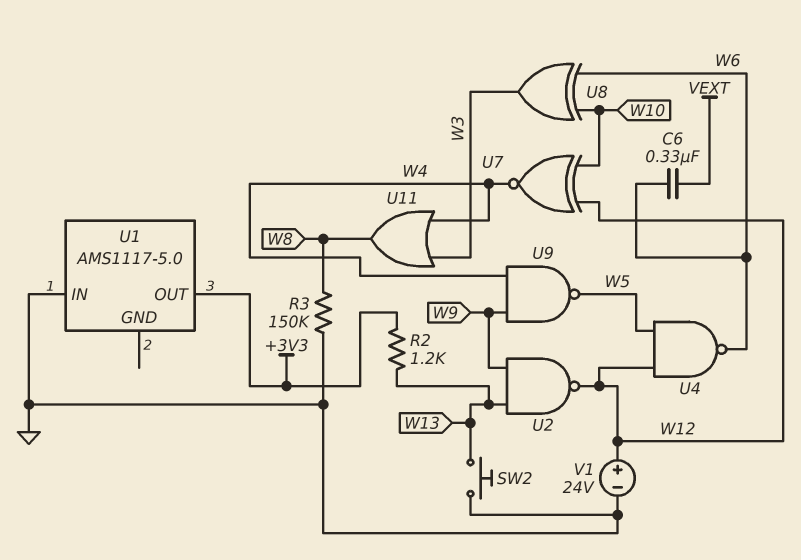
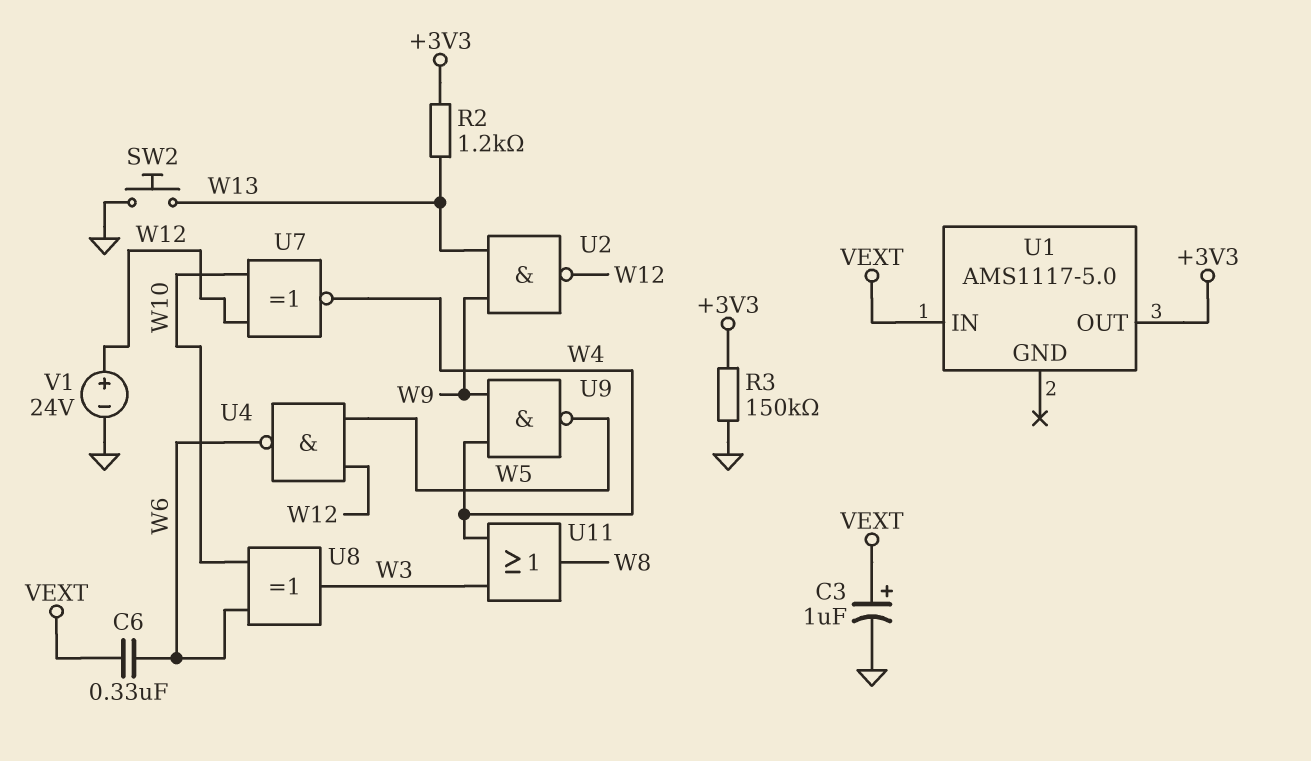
C3: none -> 1uF (plus VEXT, minus GND)
R3: 150k (GND, W8) -> 150k (+3V3, GND)
U1 pin IN: GND -> VEXT

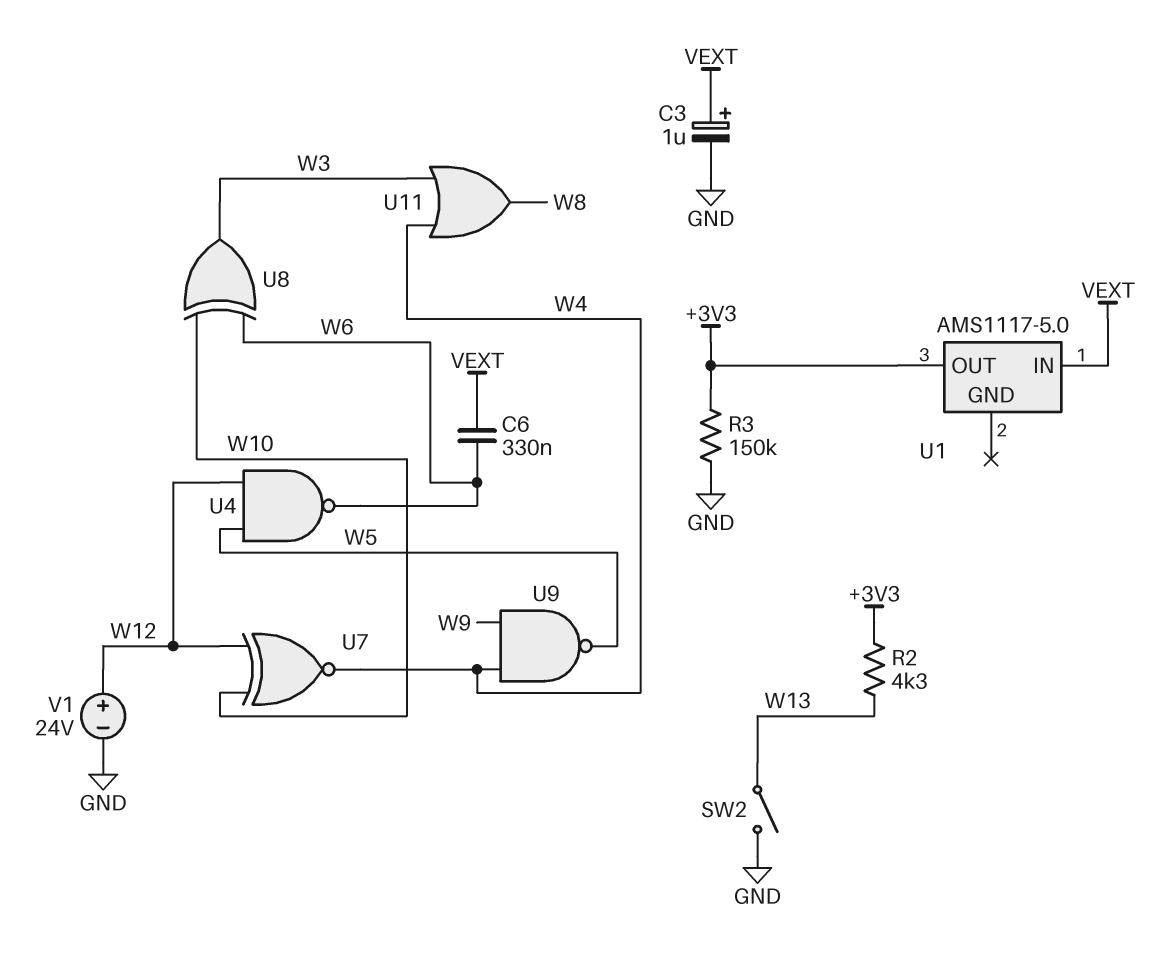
R2: 1.2k (+3V3, W13) -> 4.3k (+3V3, W13)
SW2: button (GND, W13) -> switch (GND, W13)
U2: NAND (in W9, in W13, out W12) -> none

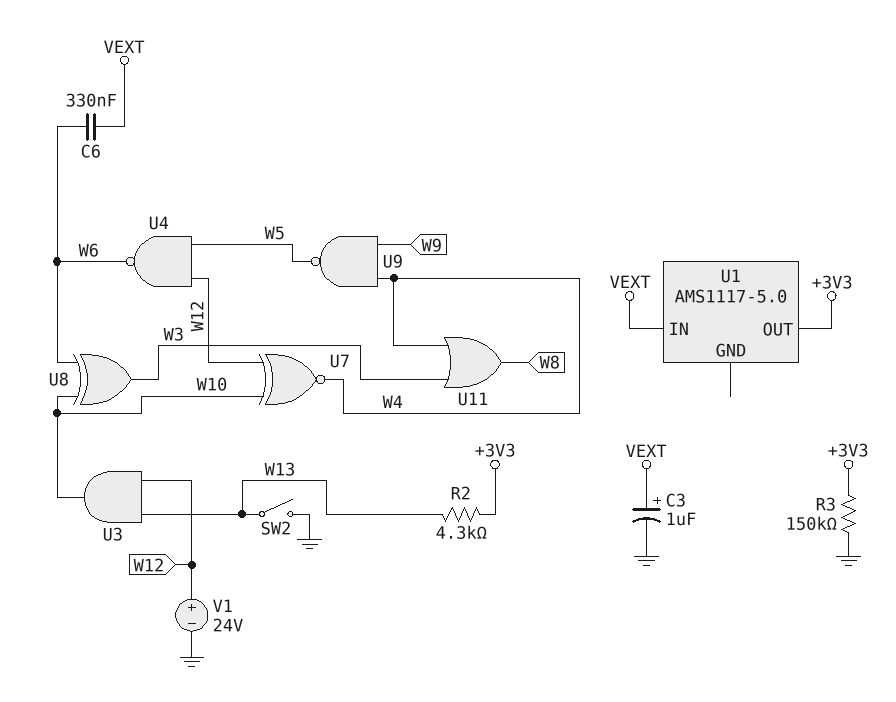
U3: none -> AND (in W12, in W13, out W10)

